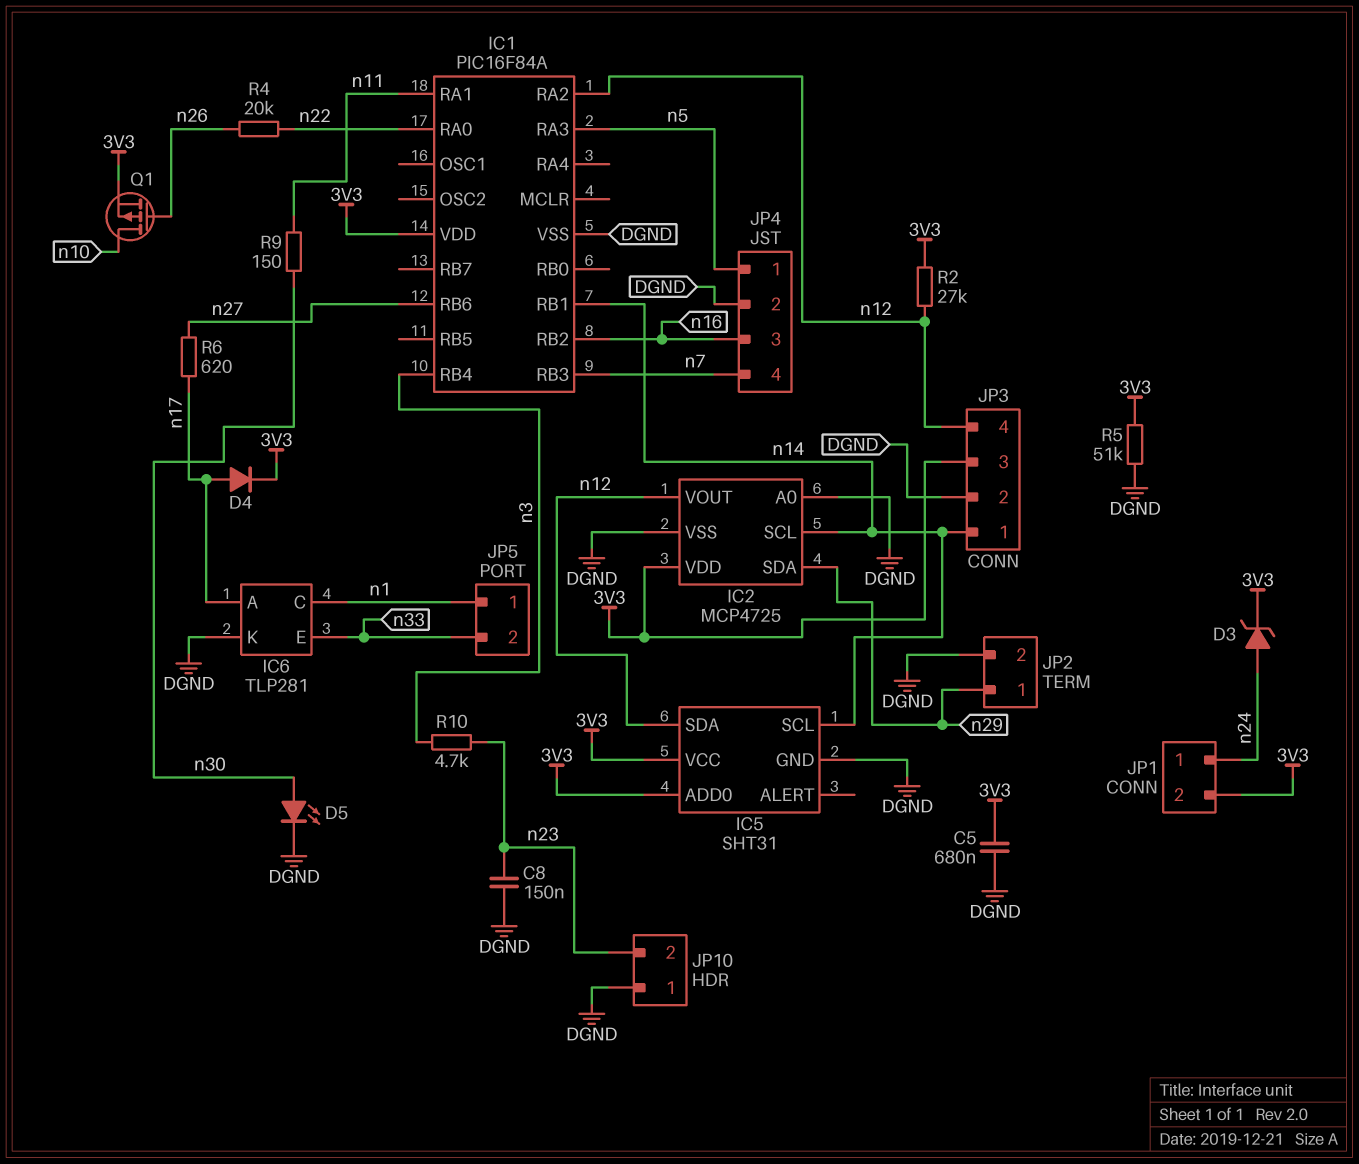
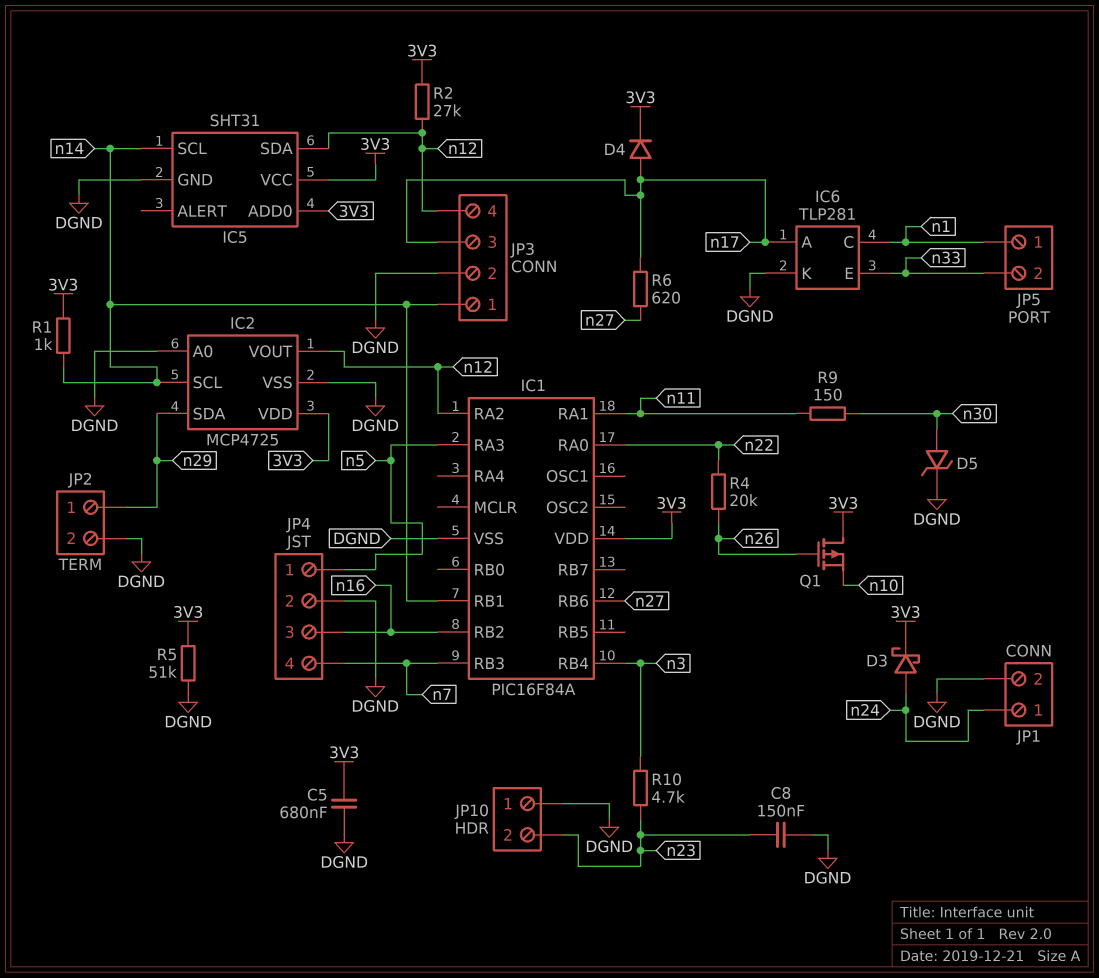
D3: zener (A n24, K 3V3) -> schottky (A n24, K 3V3)
D5: LED (A n30, K DGND) -> zener (A n30, K DGND)
JP1 pin 2: 3V3 -> DGND
JP3 pin 3: 3V3 -> n17
Q1: PMOS (G n26, D n10, S 3V3) -> PMOS (G n26, D 3V3, S n10)
R1: none -> 1k (3V3, n14)

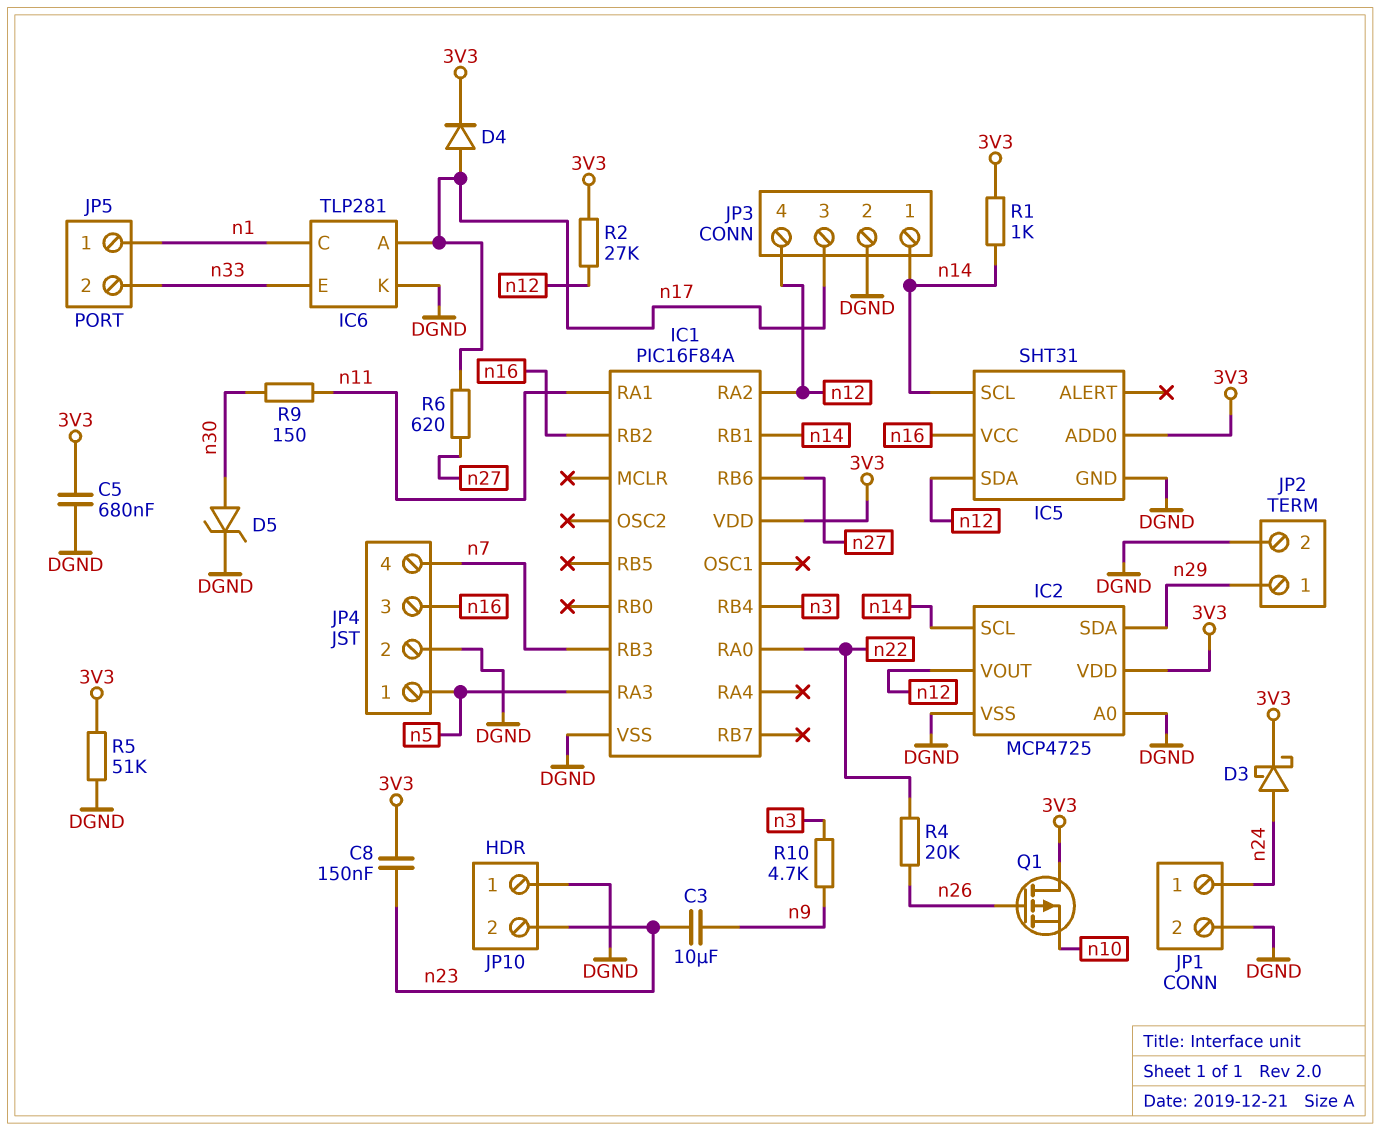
C3: none -> 10uF (n9, n23)
C8: 150nF (DGND, n23) -> 150nF (3V3, n23)
IC5 pin VCC: 3V3 -> n16
R10: 4.7k (n3, n23) -> 4.7k (n3, n9)

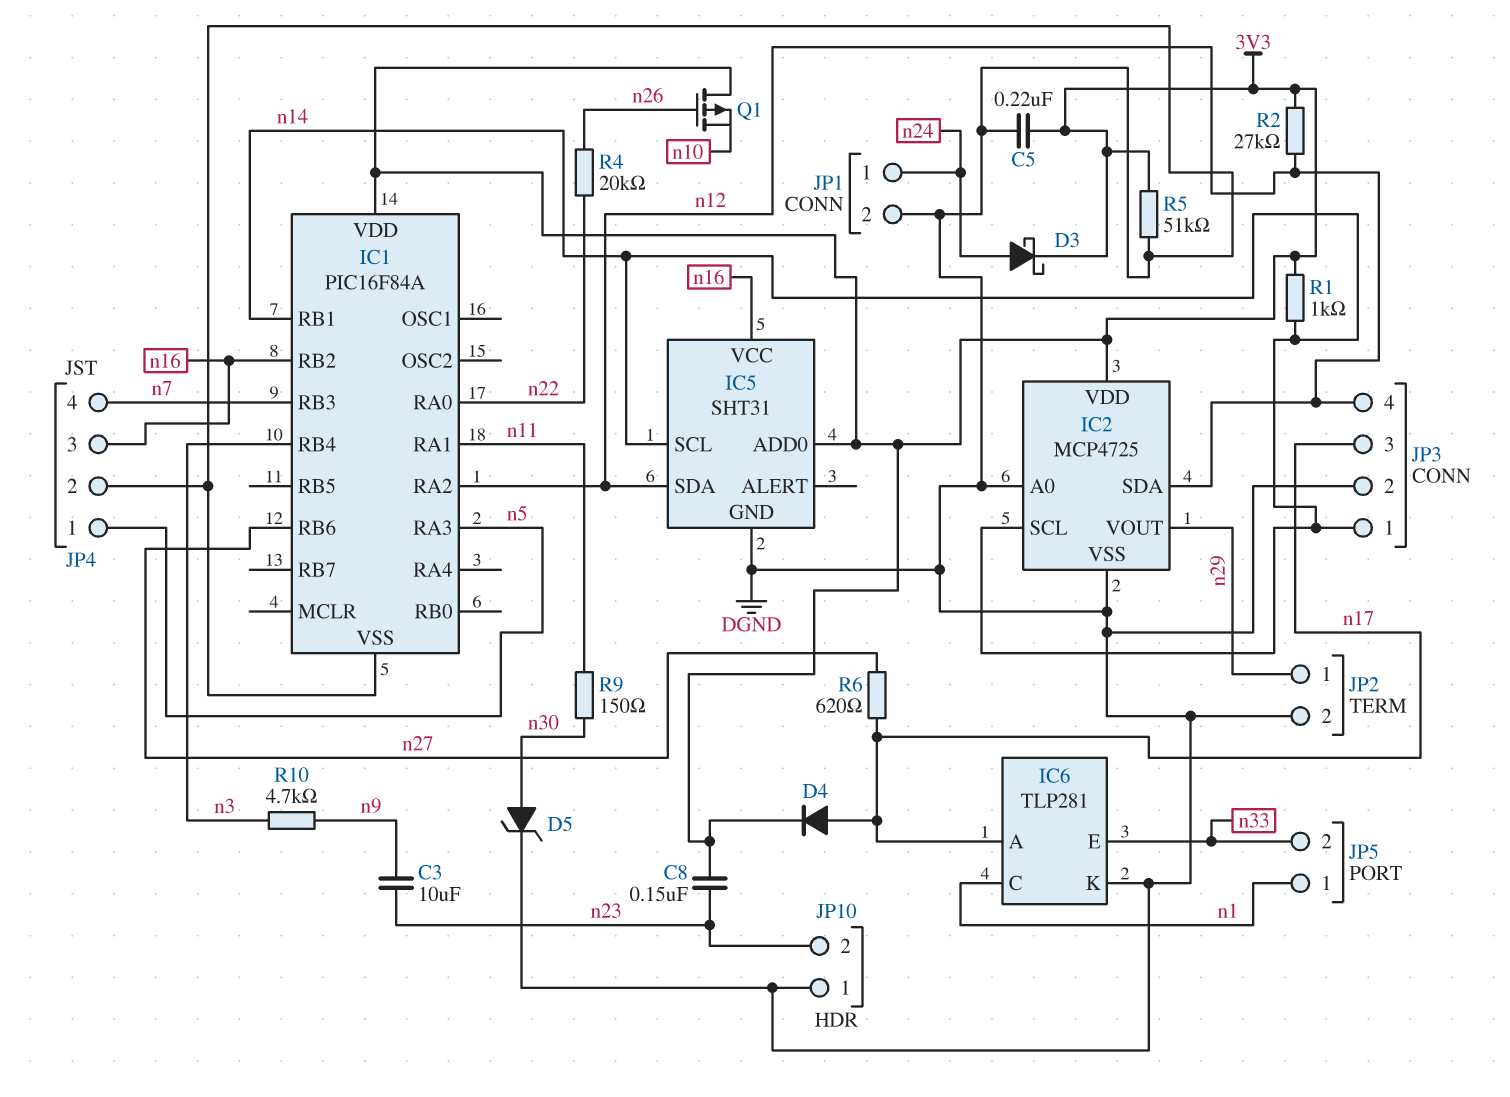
C5: 680nF (3V3, DGND) -> 220nF (3V3, DGND)
IC2 pin SDA: n29 -> n12
IC2 pin VOUT: n12 -> n29

